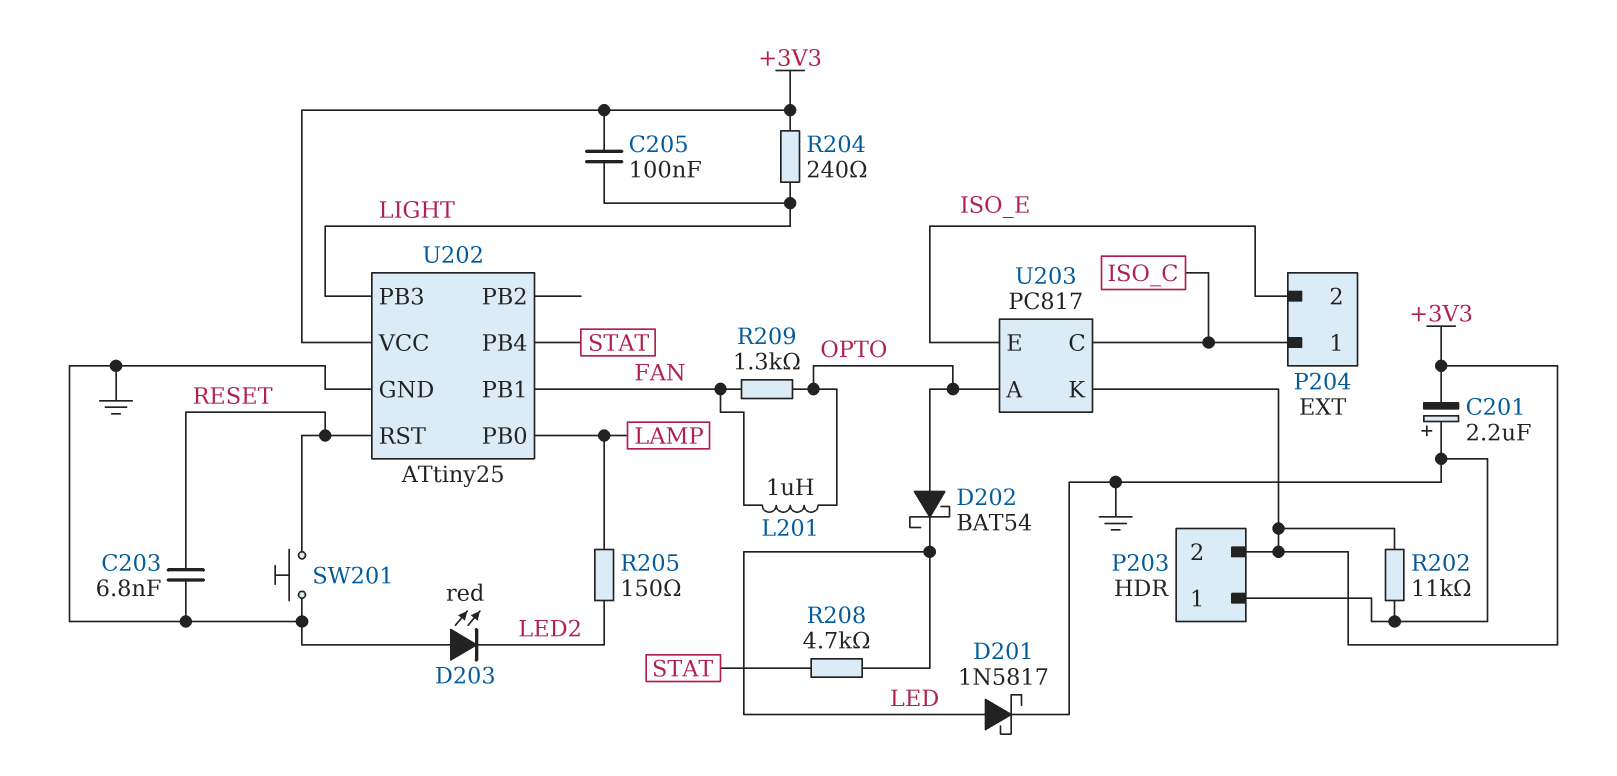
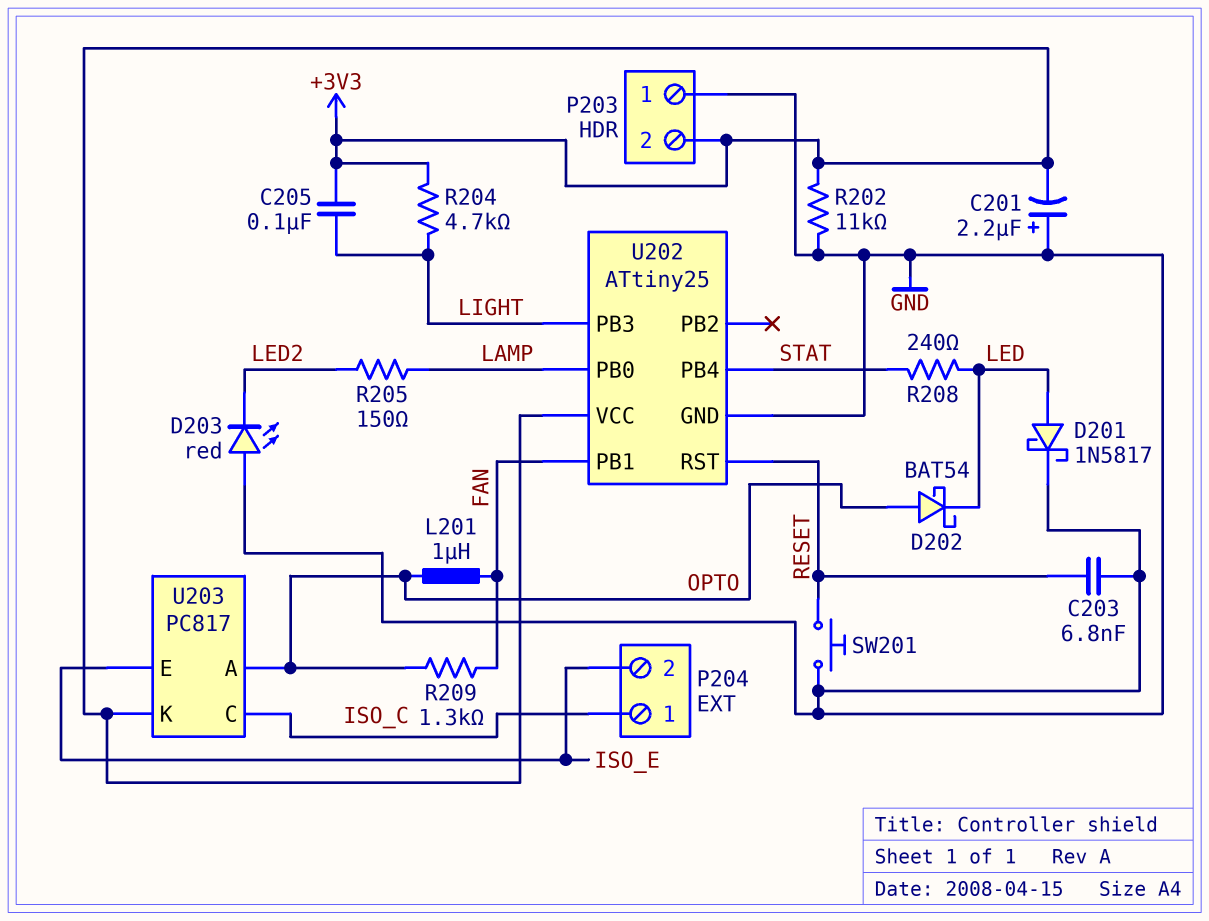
R204: 240 (+3V3, LIGHT) -> 4.7k (+3V3, LIGHT)
R208: 4.7k (LED, STAT) -> 240 (LED, STAT)

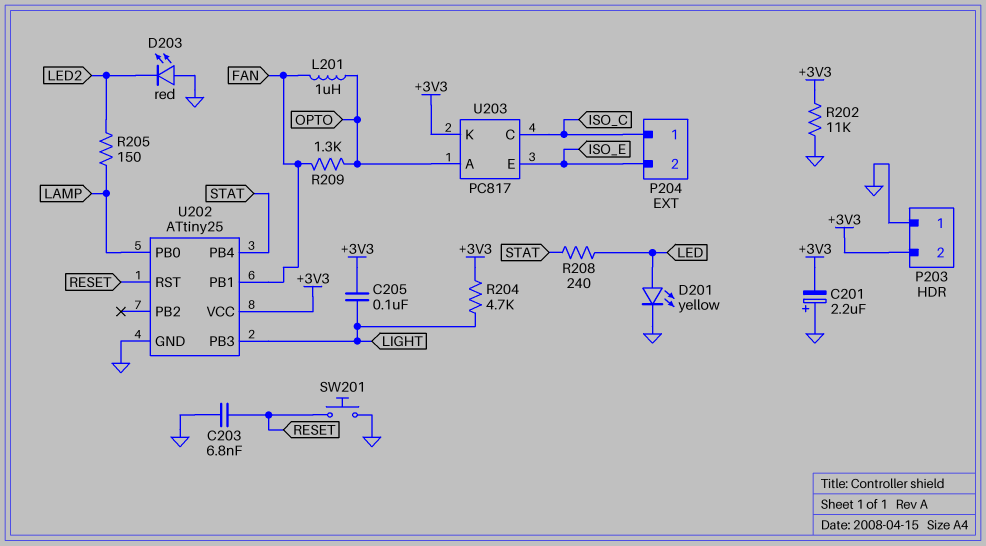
D201: schottky 1N5817 (A LED, K GND) -> LED yellow (A LED, K GND)
D202: schottky BAT54 (A OPTO, K LED) -> none

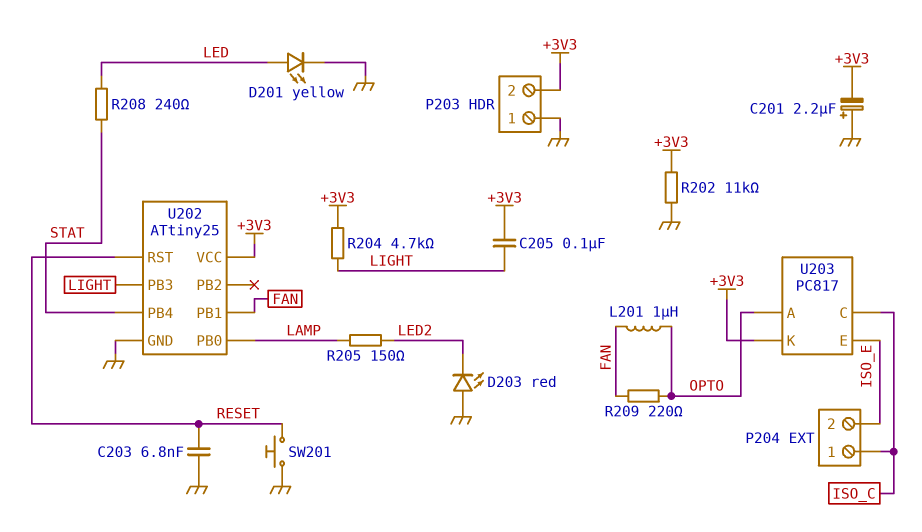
R209: 1.3k (FAN, OPTO) -> 220 (FAN, OPTO)

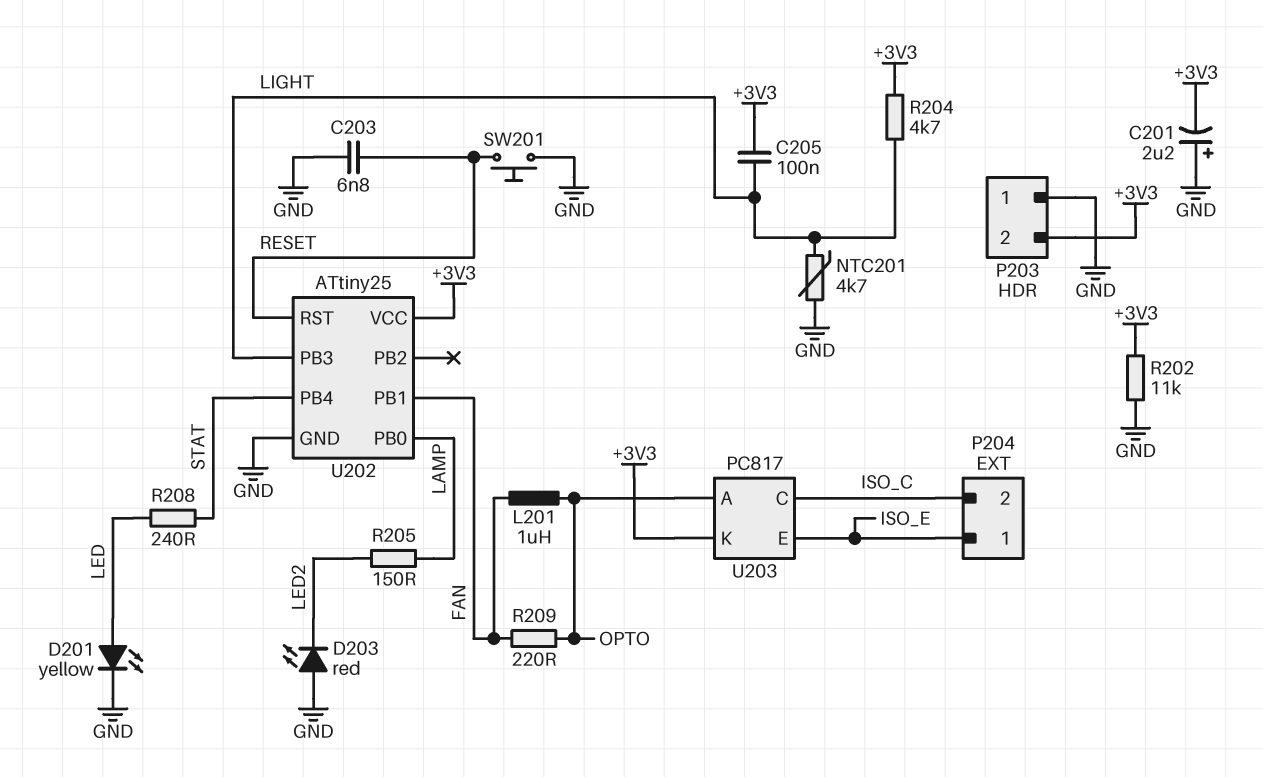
NTC201: none -> 4.7k (GND, LIGHT)
P204 pin 1: ISO_C -> ISO_E
P204 pin 2: ISO_E -> ISO_C

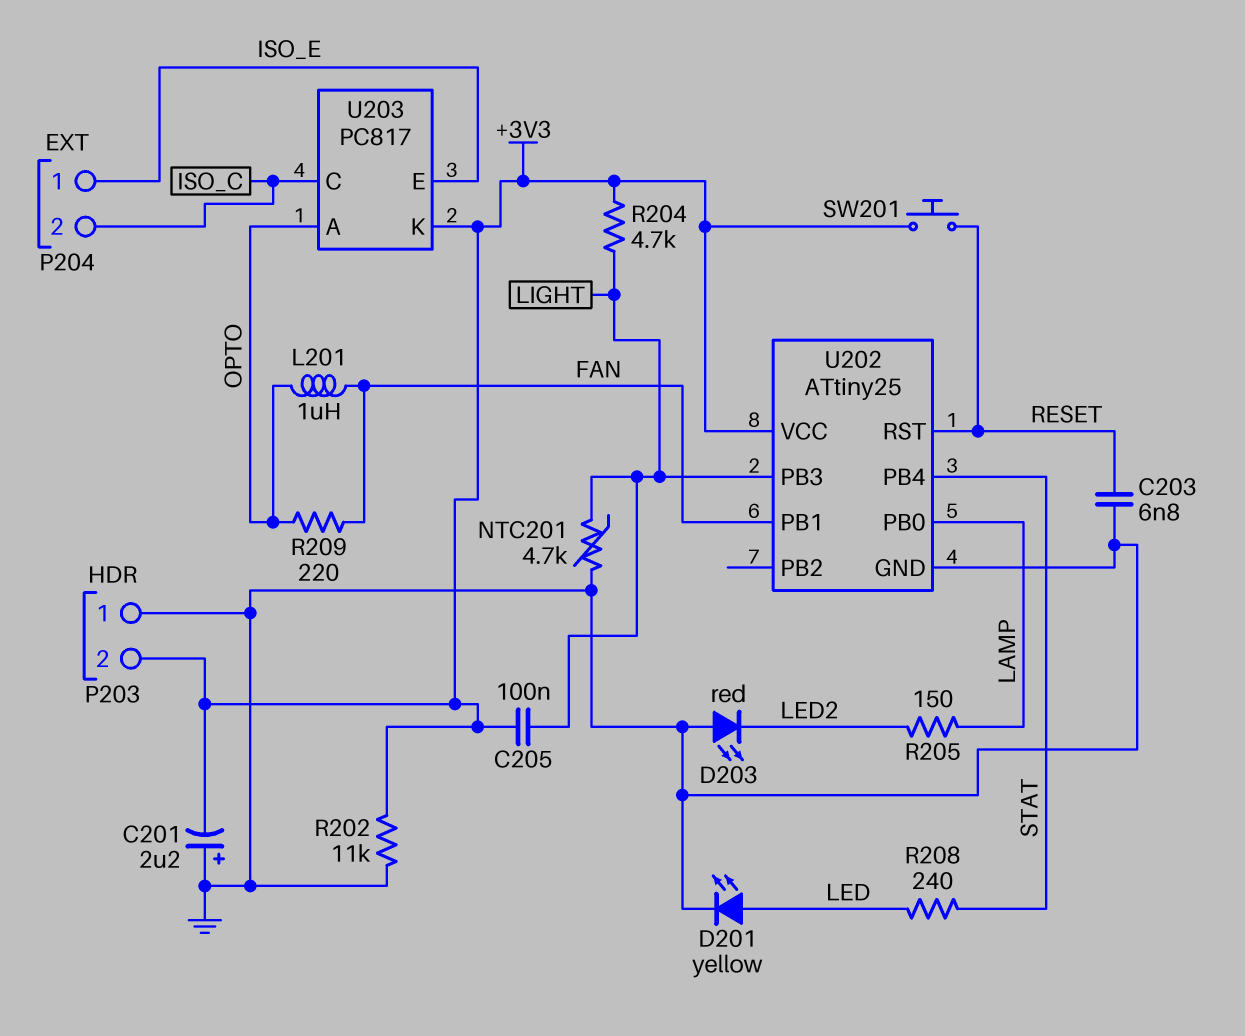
SW201: button (GND, RESET) -> button (+3V3, RESET)

